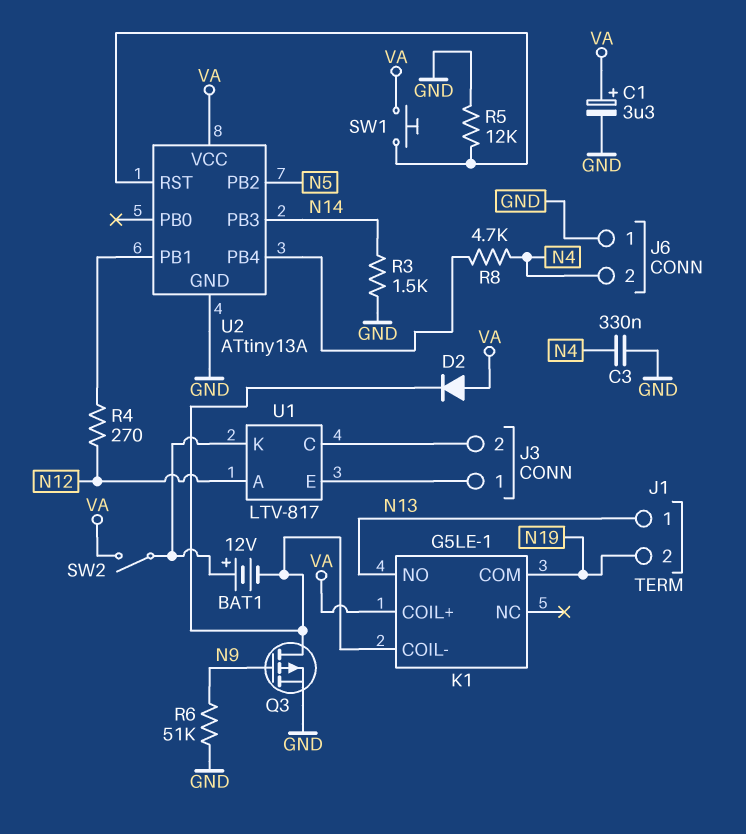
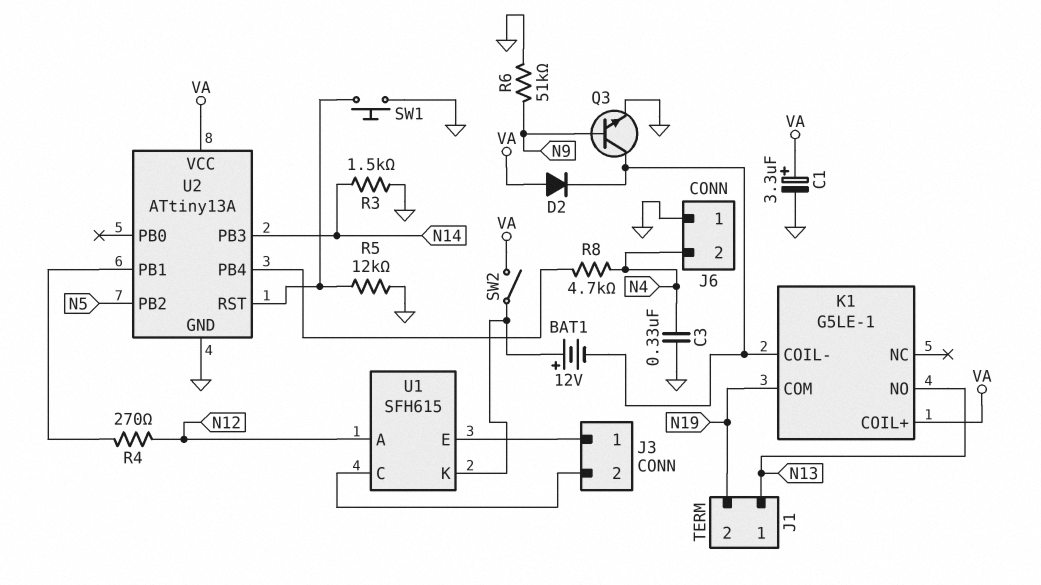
Q3: PMOS (G N9, D K1/COIL-, S GND) -> NPN (B N9, C K1/COIL-, E GND)
SW1: button (U2/RST, VA) -> button (GND, U2/RST)
U1: LTV-817 -> SFH615

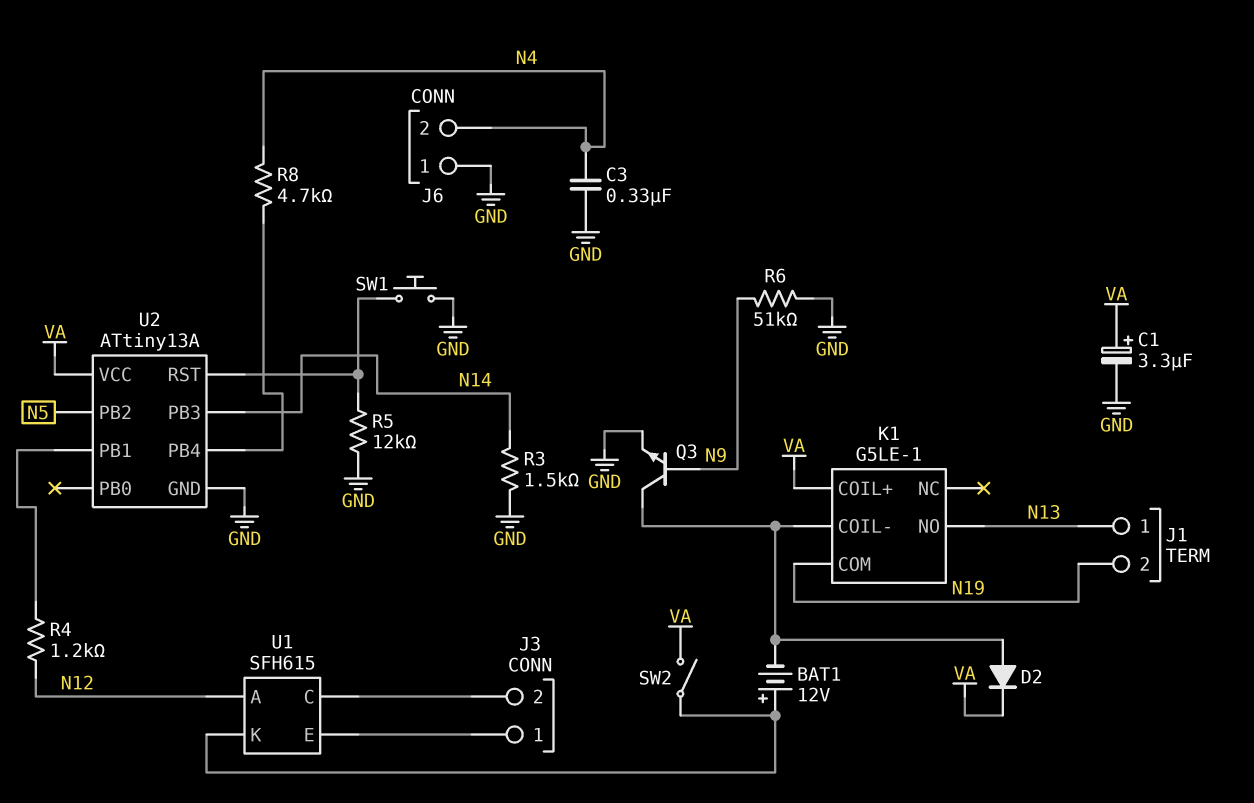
D2: diode (A VA, K K1/COIL-) -> diode (A K1/COIL-, K VA)
R4: 270 (N12, U2/PB1) -> 1.2k (N12, U2/PB1)

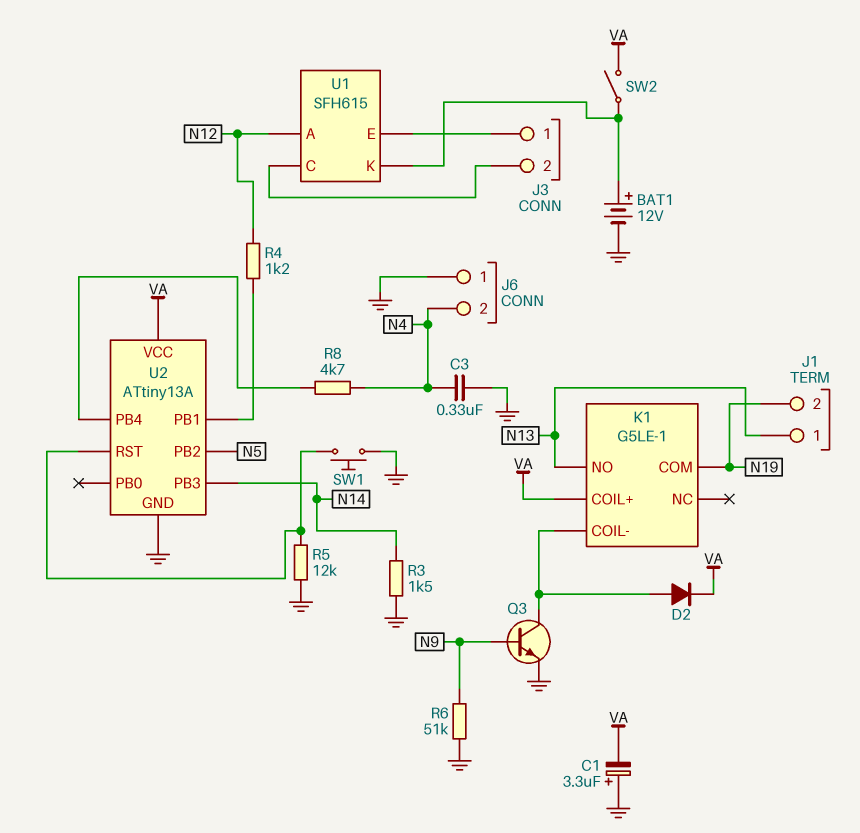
BAT1: 12V (plus U1/K, minus K1/COIL-) -> 12V (plus U1/K, minus GND)
C1: 3.3uF (plus VA, minus GND) -> 3.3uF (plus GND, minus VA)

